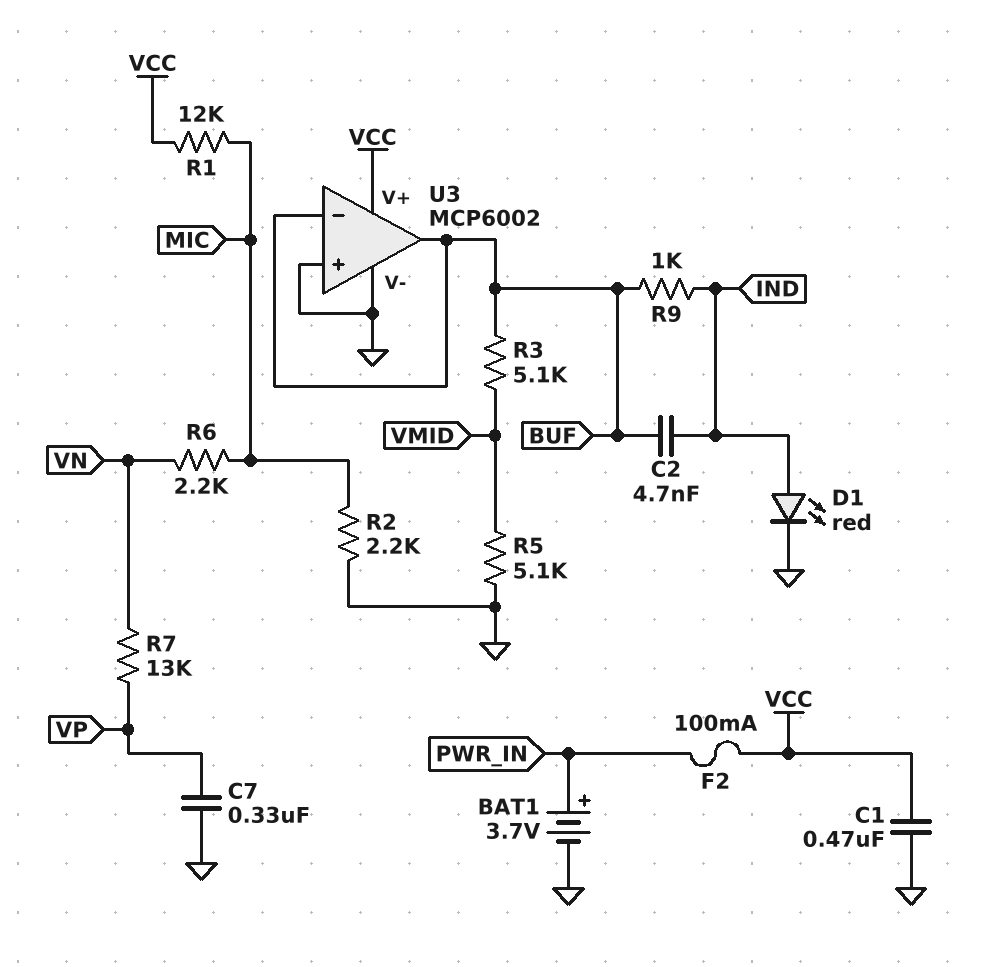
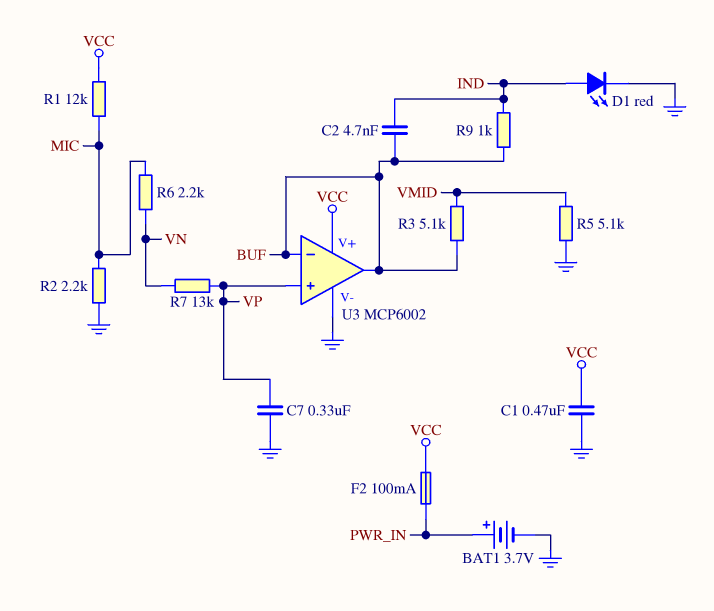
U3 pin in+: GND -> VP

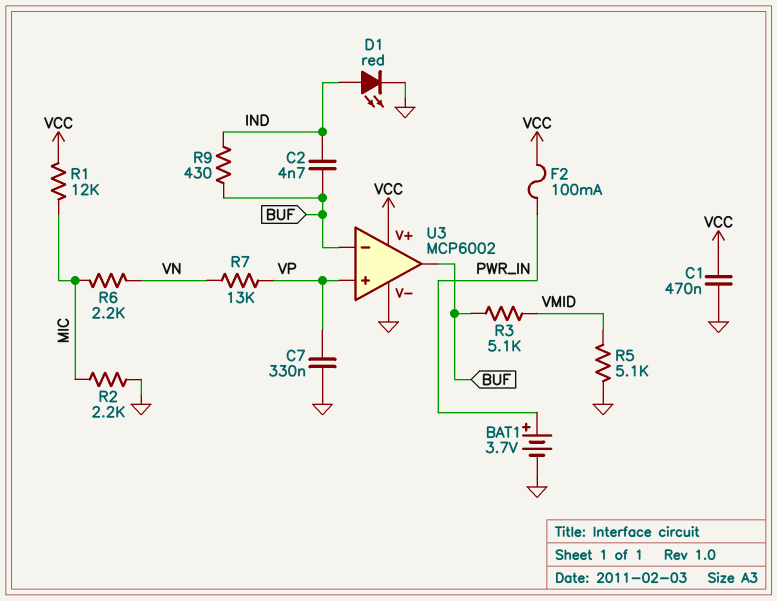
R9: 1k (BUF, IND) -> 430 (BUF, IND)

